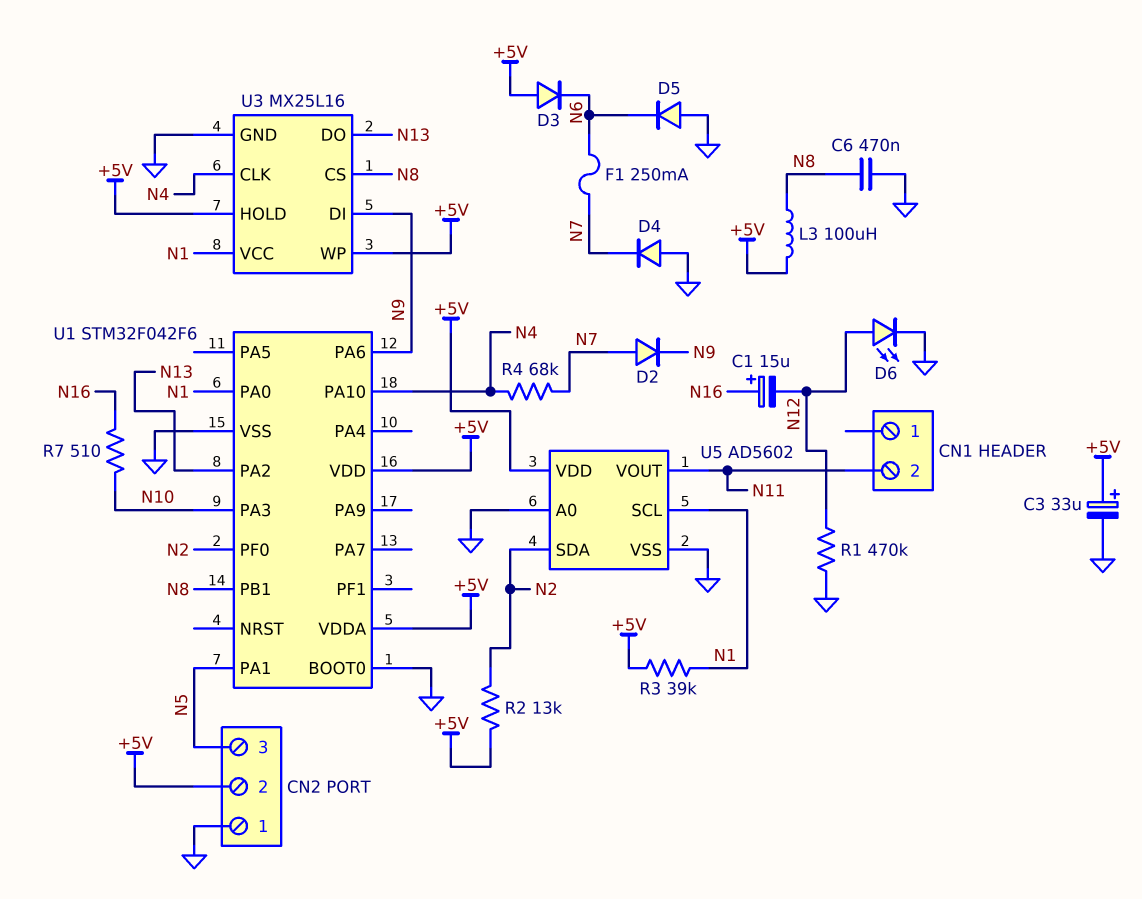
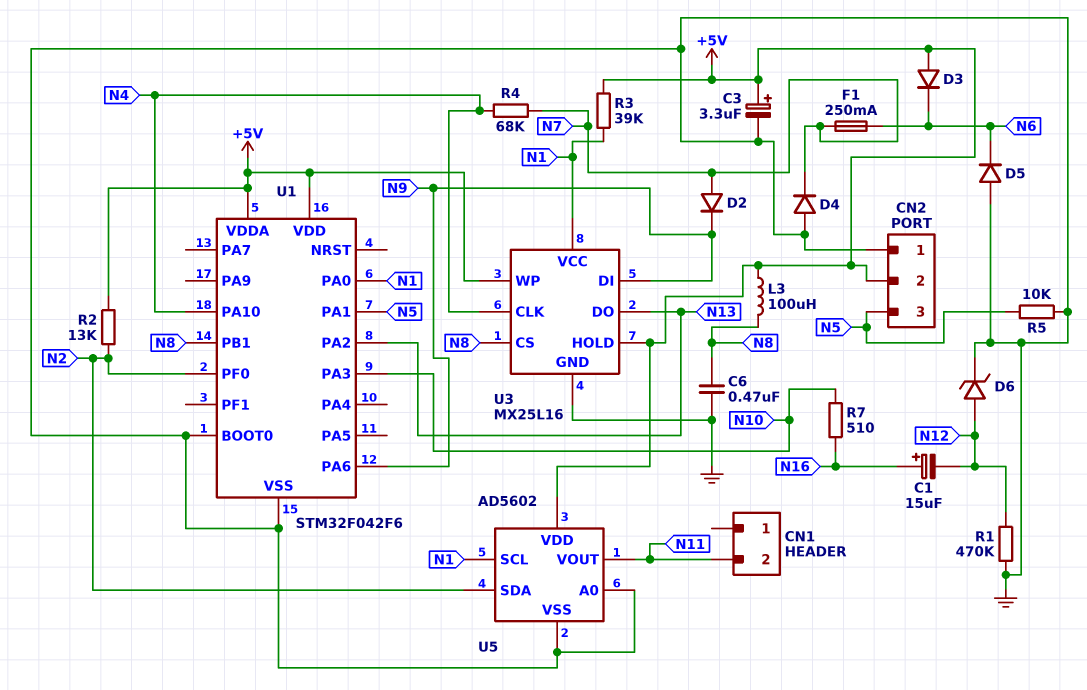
C3: 33uF (plus +5V, minus GND) -> 3.3uF (plus +5V, minus GND)
D6: LED (A N12, K GND) -> zener (A N12, K GND)
R5: none -> 10k (GND, N5)

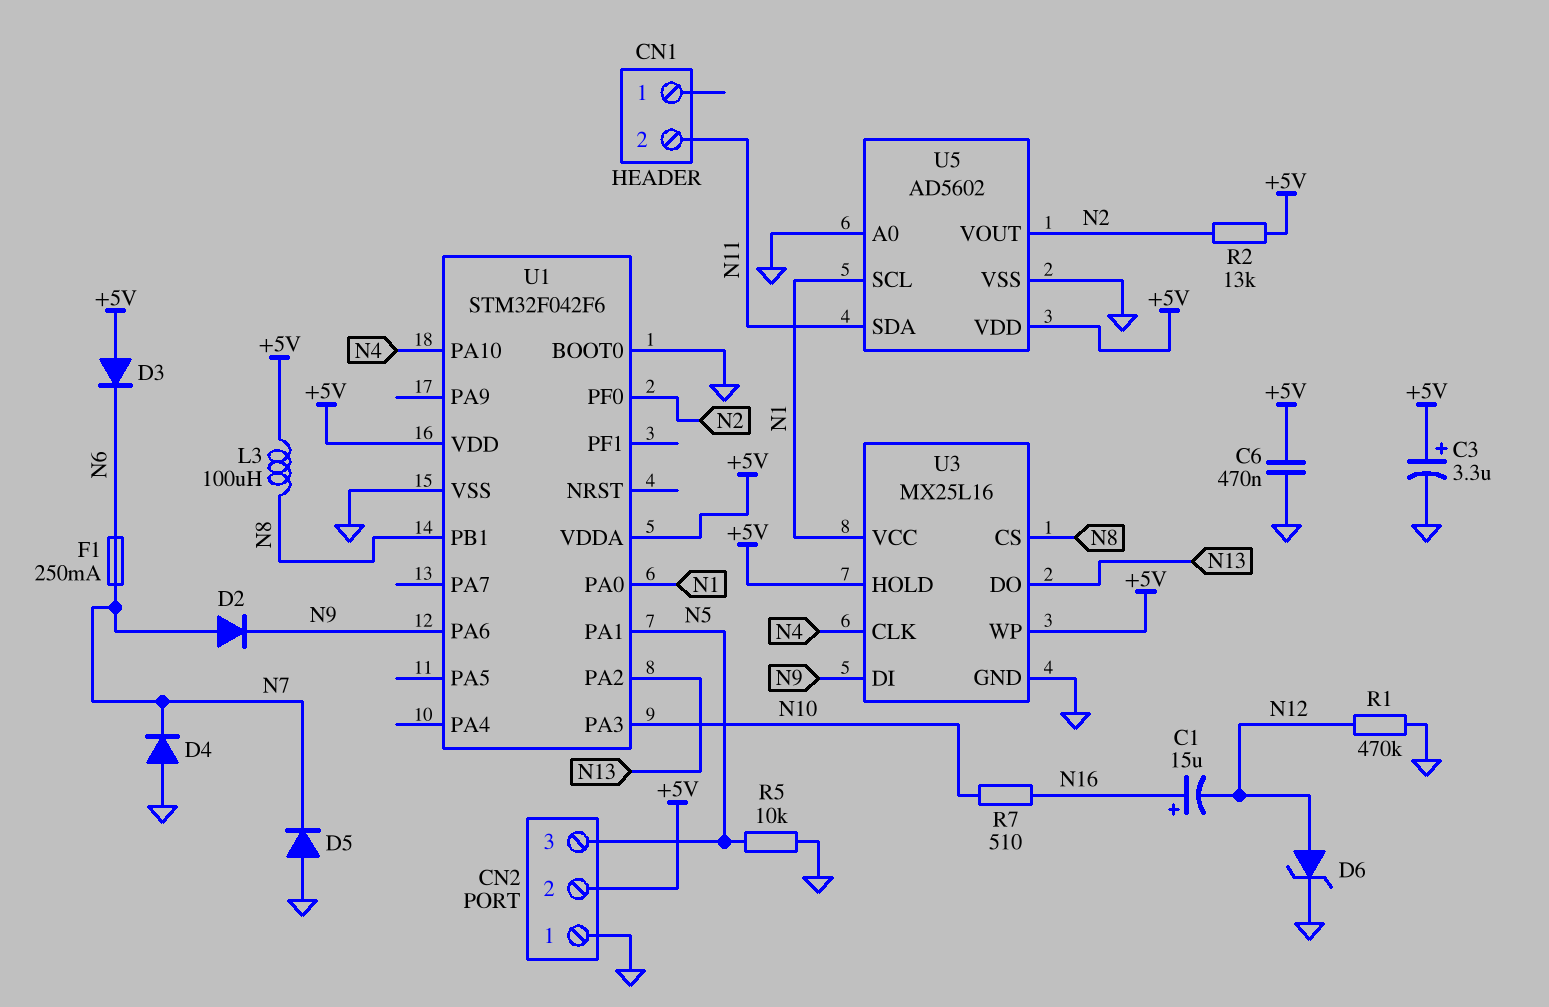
C6: 470nF (GND, N8) -> 470nF (+5V, GND)
D5: diode (A GND, K N6) -> diode (A GND, K N7)
R3: 39k (+5V, N1) -> none
R4: 68k (N4, N7) -> none
U5 pin SDA: N2 -> N11
U5 pin VOUT: N11 -> N2

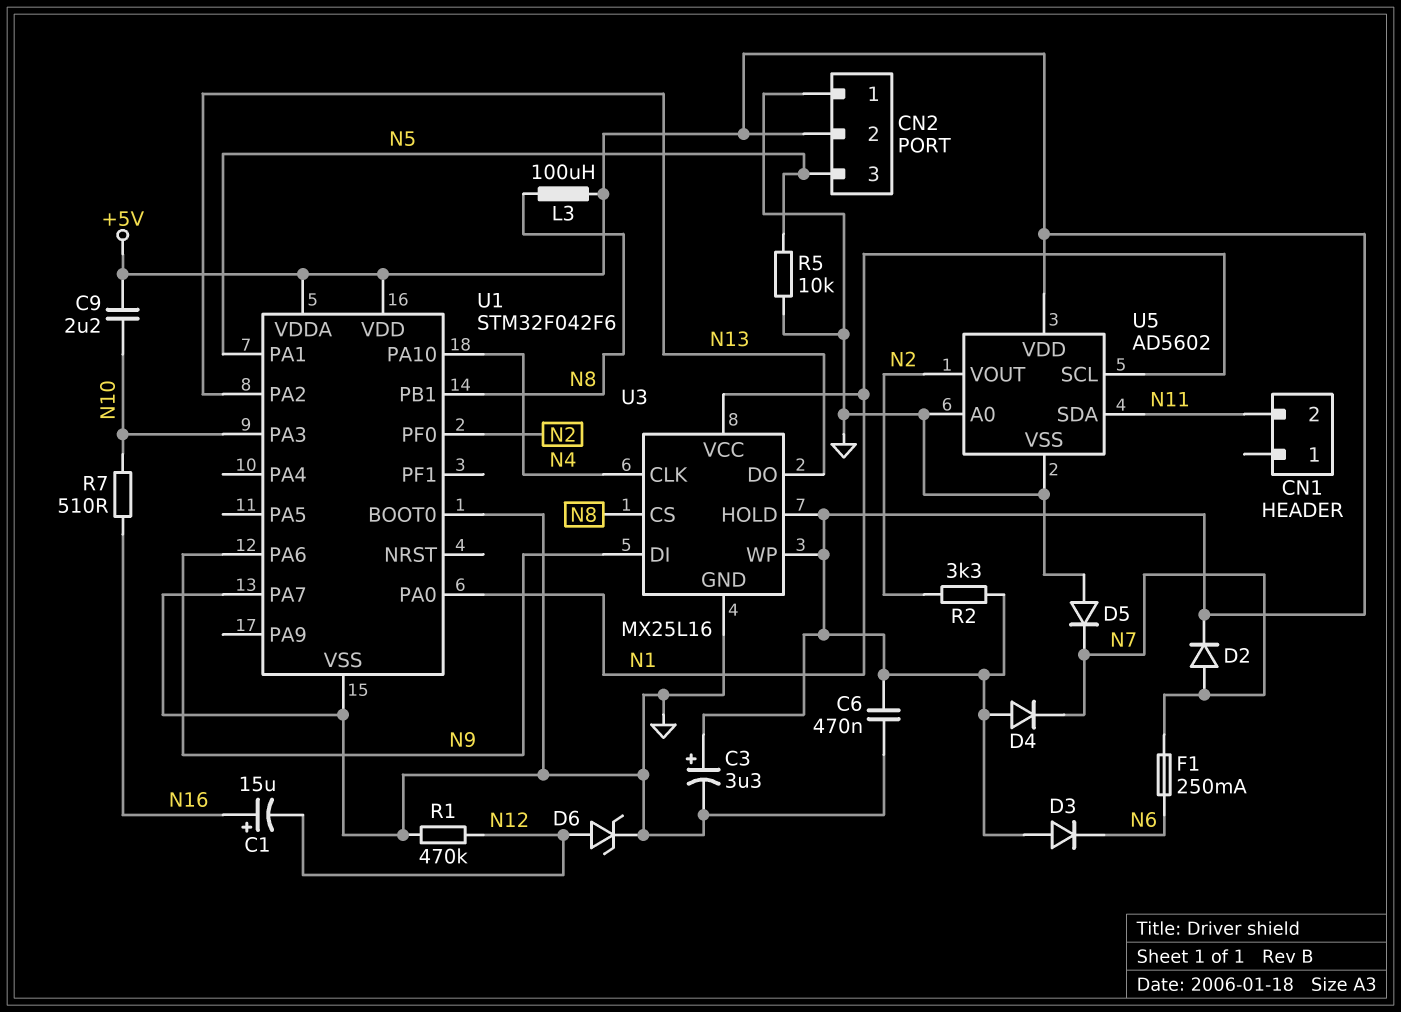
C9: none -> 2.2uF (+5V, N10)
D2: diode (A N7, K N9) -> diode (A N7, K +5V)
D4: diode (A GND, K N7) -> diode (A +5V, K N7)
R2: 13k (+5V, N2) -> 3.3k (+5V, N2)
U1 pin PA7: none -> GND

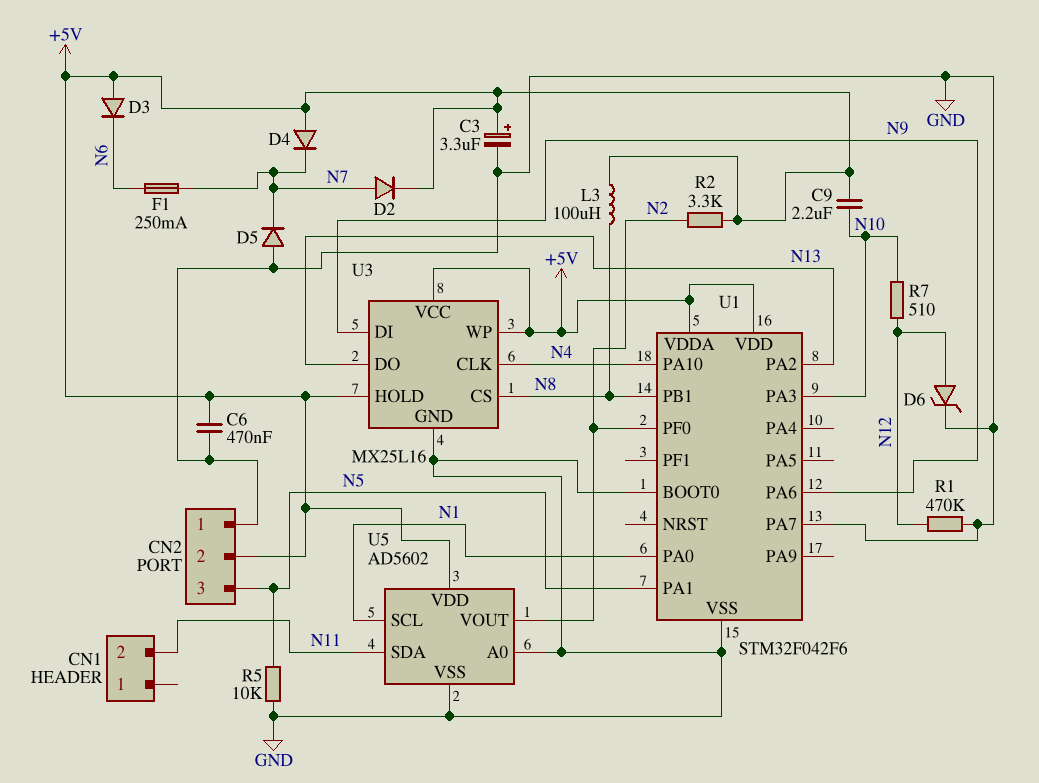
C1: 15uF (plus N16, minus N12) -> none
R7: 510 (N10, N16) -> 510 (N10, N12)
U3 pin VCC: N1 -> +5V

